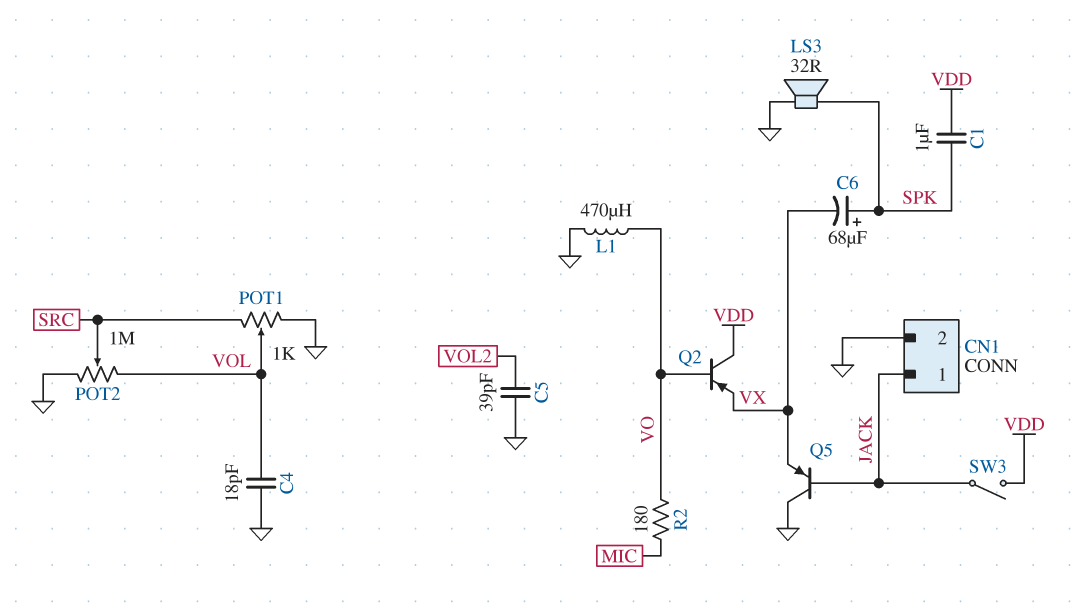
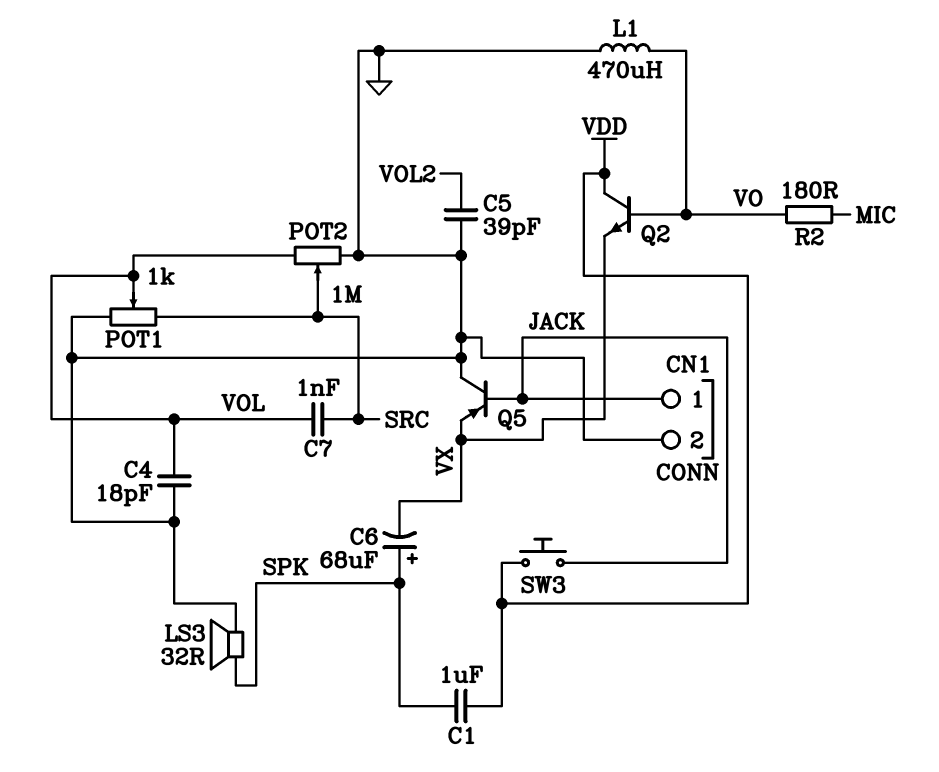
C7: none -> 1nF (SRC, VOL)
Q2: PNP (B VO, C VDD, E VX) -> NPN (B VO, C VDD, E VX)
SW3: switch (JACK, VDD) -> button (JACK, VDD)

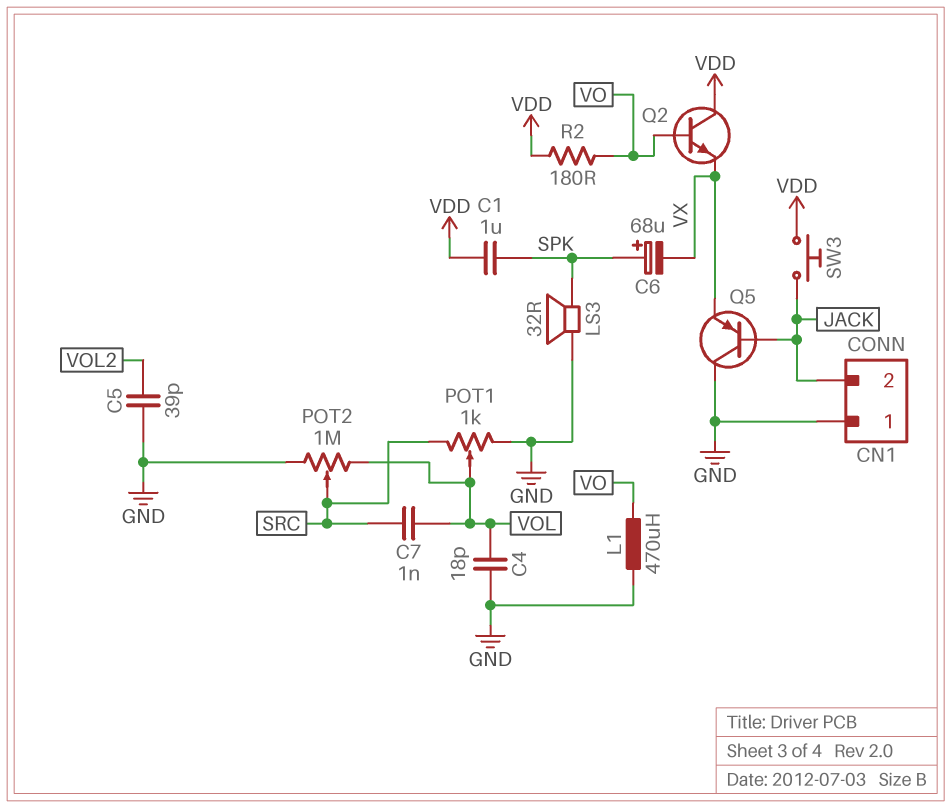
CN1 pin 1: JACK -> GND
CN1 pin 2: GND -> JACK
R2: 180 (MIC, VO) -> 180 (VDD, VO)

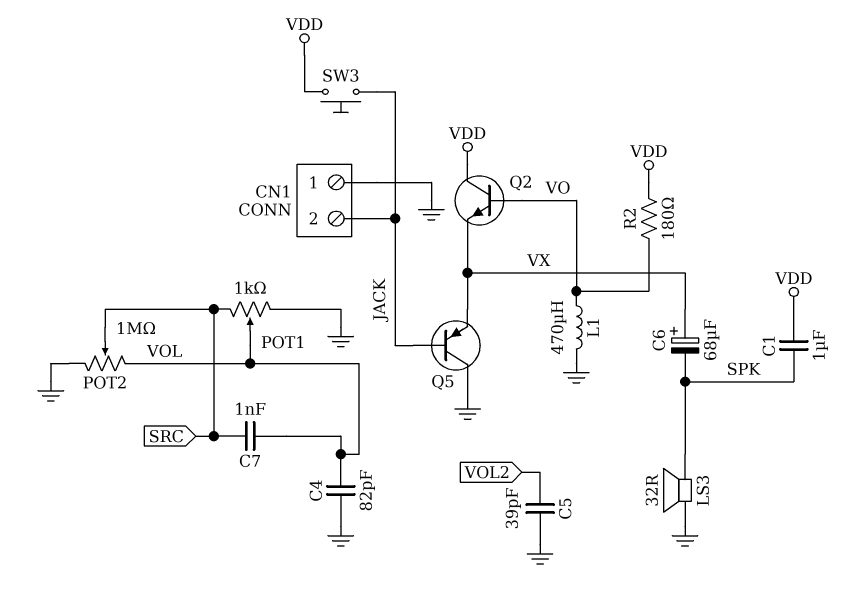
C4: 18pF (GND, VOL) -> 82pF (GND, VOL)
C6: 68uF (plus SPK, minus VX) -> 68uF (plus VX, minus SPK)

